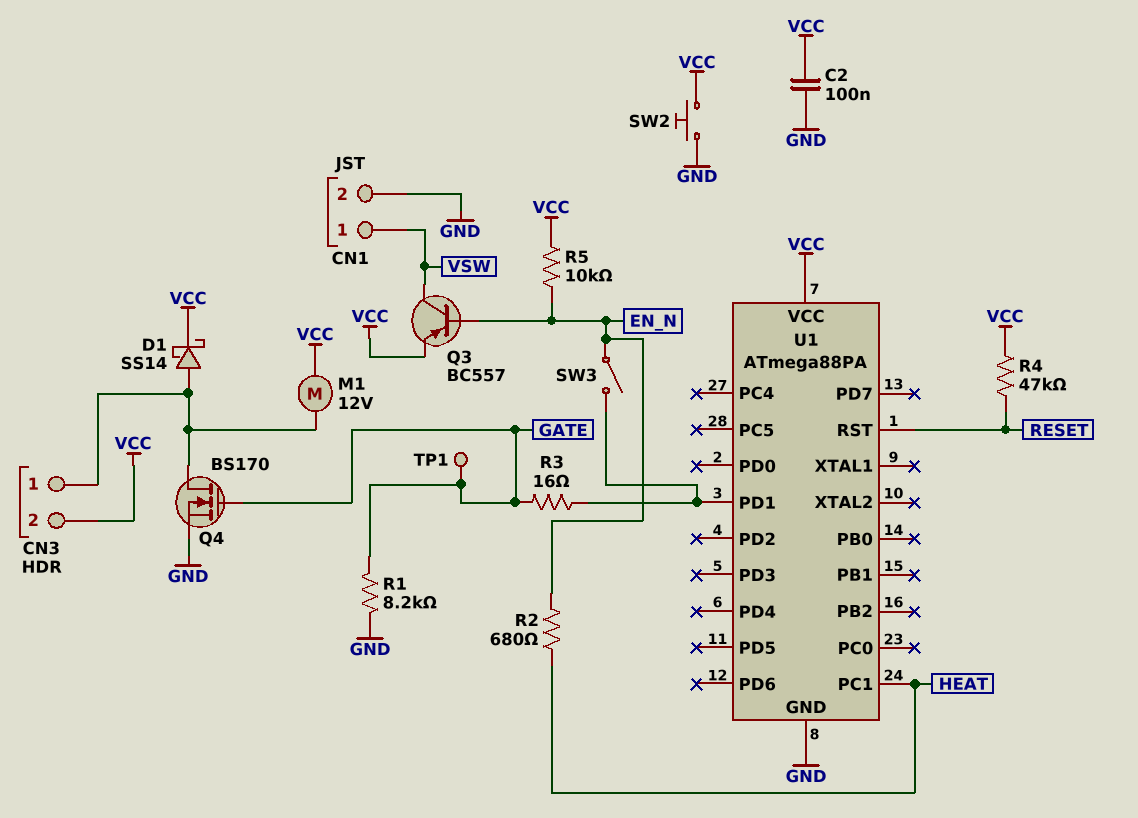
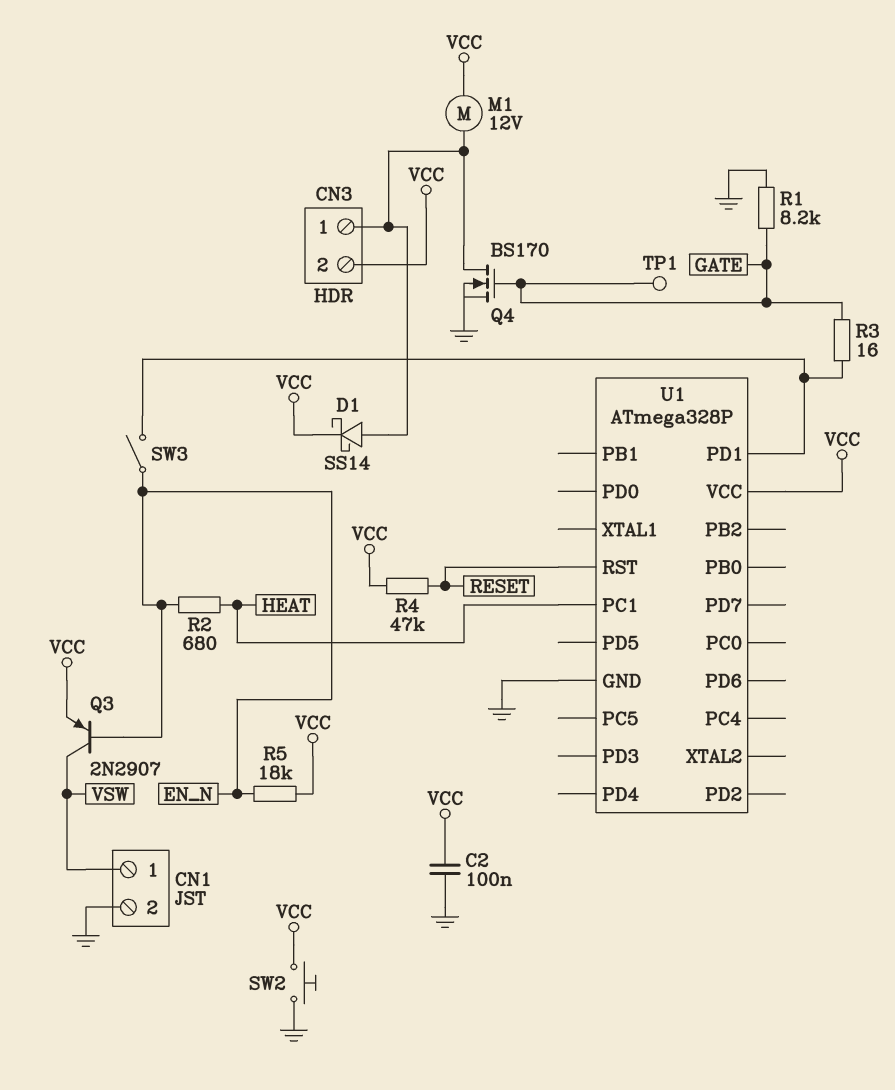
Q3: PNP BC557 (B EN_N, C VSW, E VCC) -> PNP 2N2907 (B EN_N, C VSW, E VCC)
R5: 10k (EN_N, VCC) -> 18k (EN_N, VCC)
U1: ATmega88PA -> ATmega328P

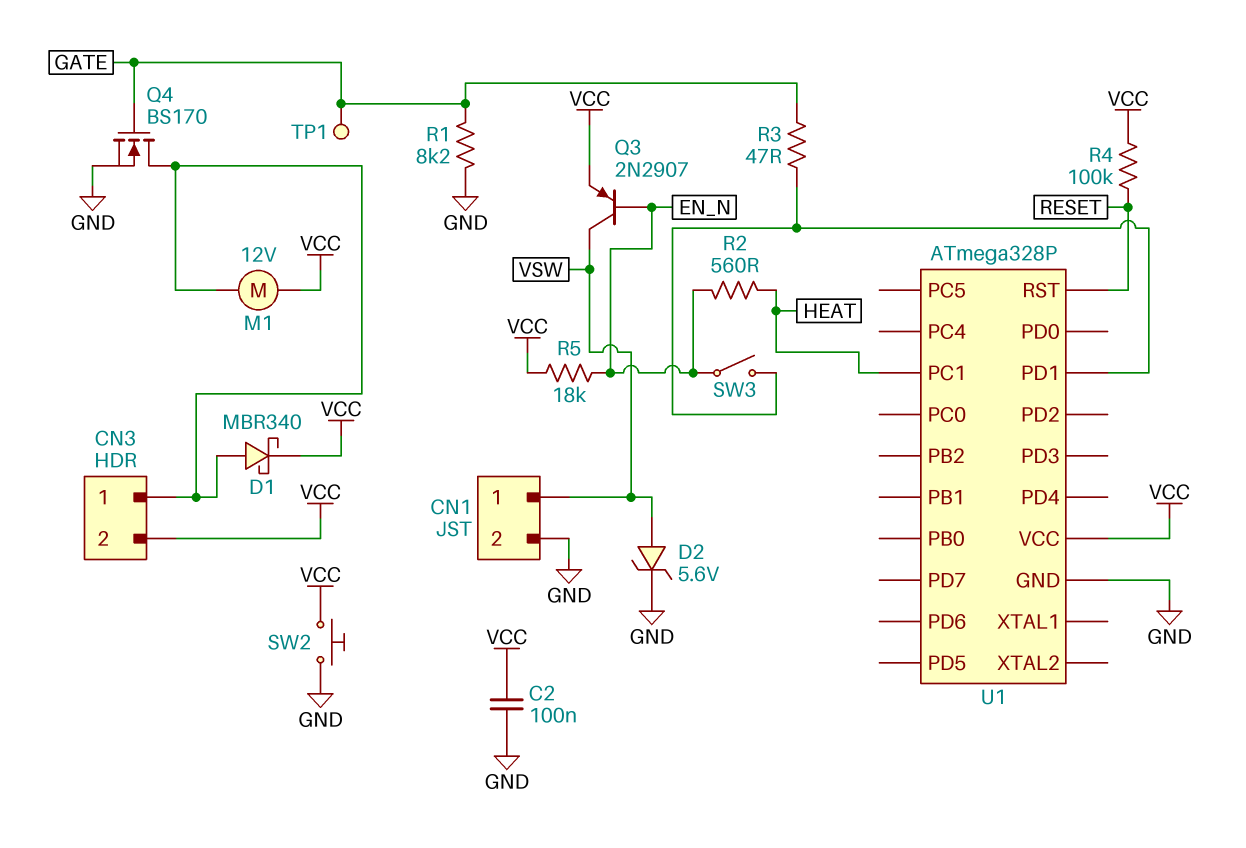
D1: schottky SS14 (A CN3/1, K VCC) -> schottky MBR340 (A CN3/1, K VCC)
D2: none -> zener 5.6V (A VSW, K GND)
R2: 680 (EN_N, HEAT) -> 560 (EN_N, HEAT)
R3: 16 (GATE, U1/PD1) -> 47 (GATE, U1/PD1)
R4: 47k (RESET, VCC) -> 100k (RESET, VCC)

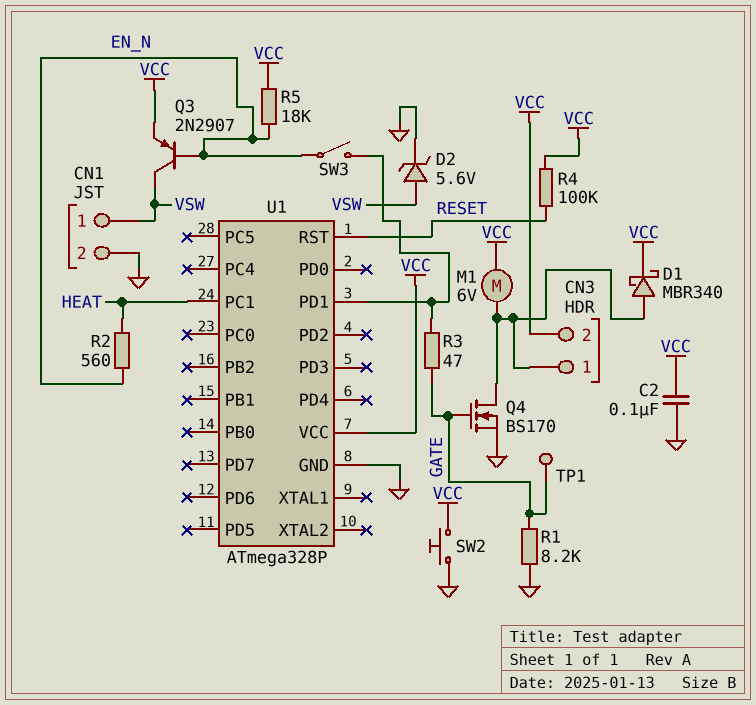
M1: motor 12V (CN3/1, VCC) -> motor 6V (CN3/1, VCC)

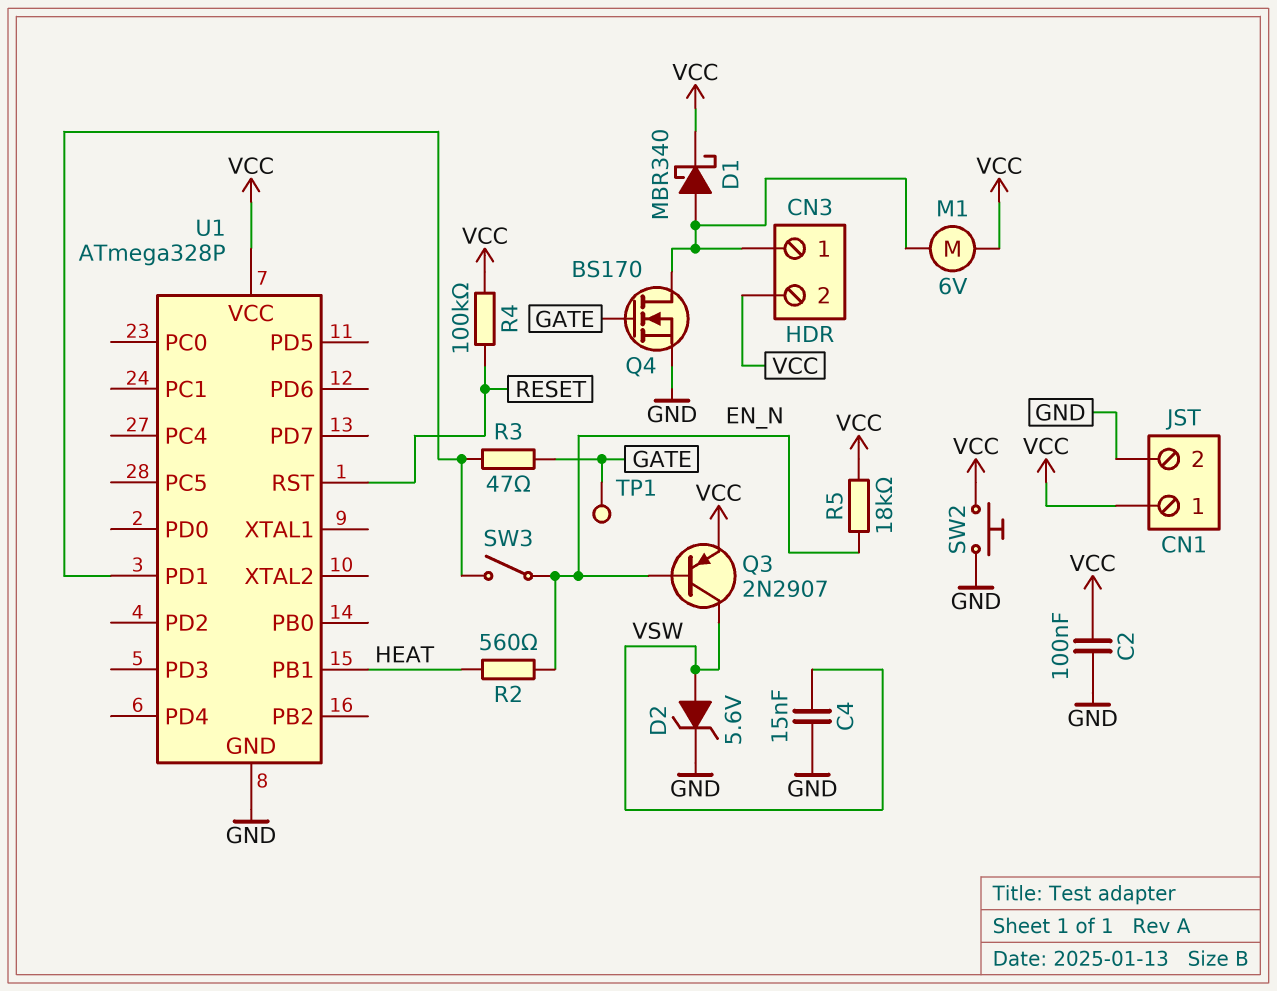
C4: none -> 15nF (GND, VSW)
CN1 pin 1: VSW -> VCC
R1: 8.2k (GATE, GND) -> none
U1 pin PB1: none -> HEAT
U1 pin PC1: HEAT -> none

